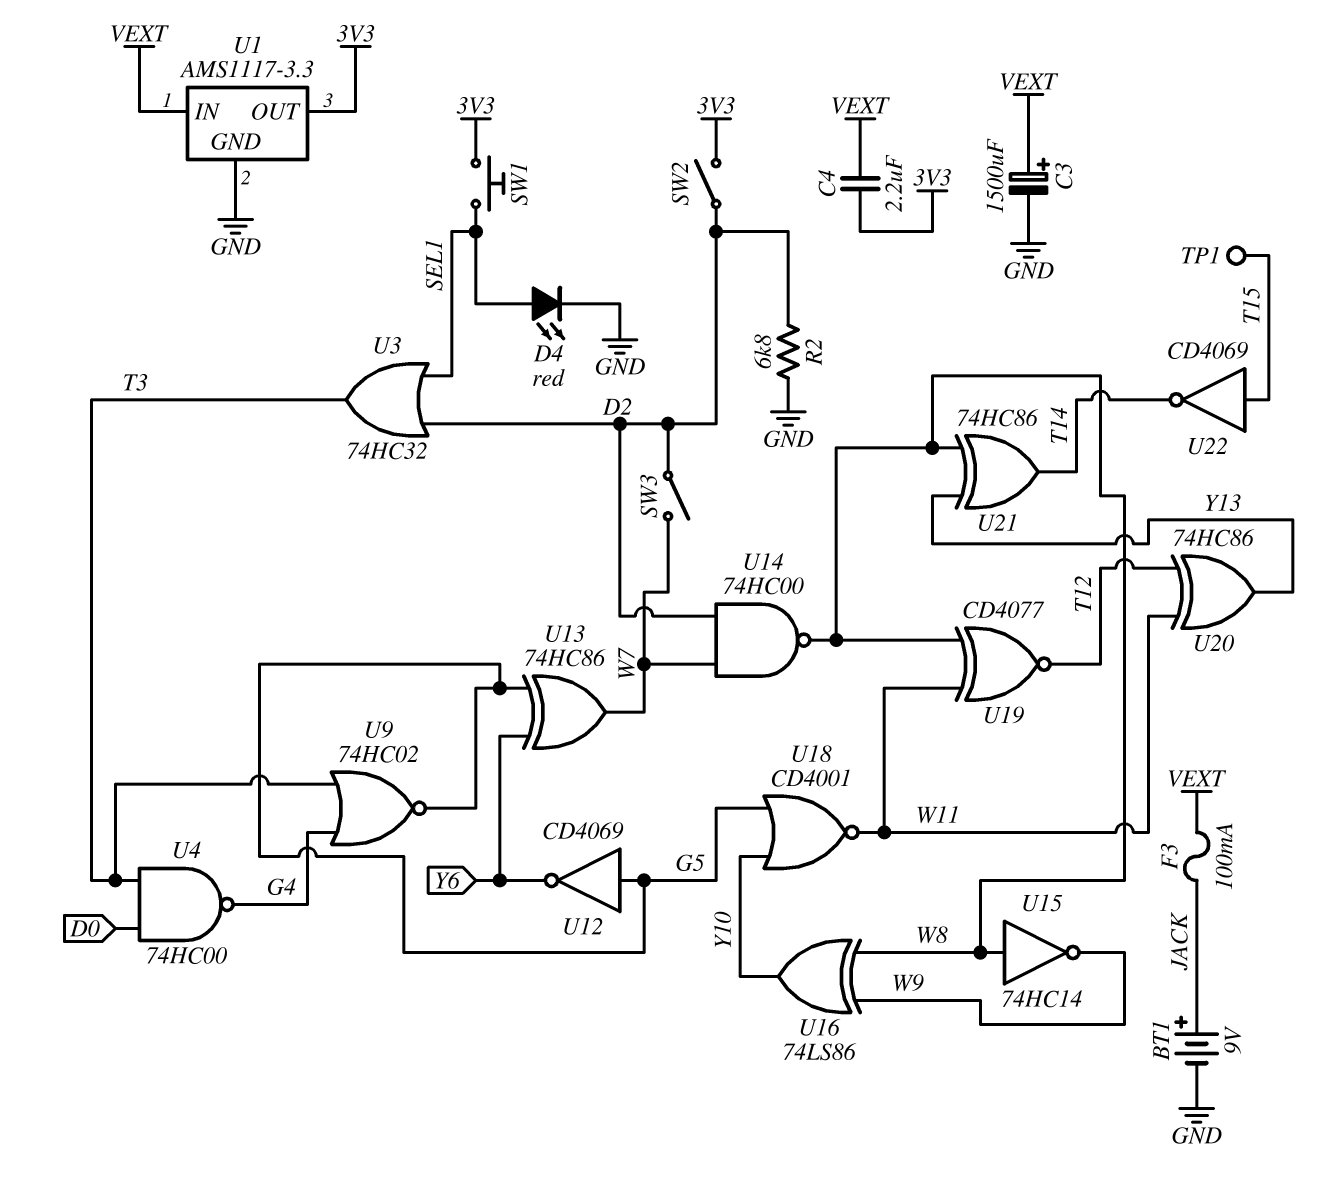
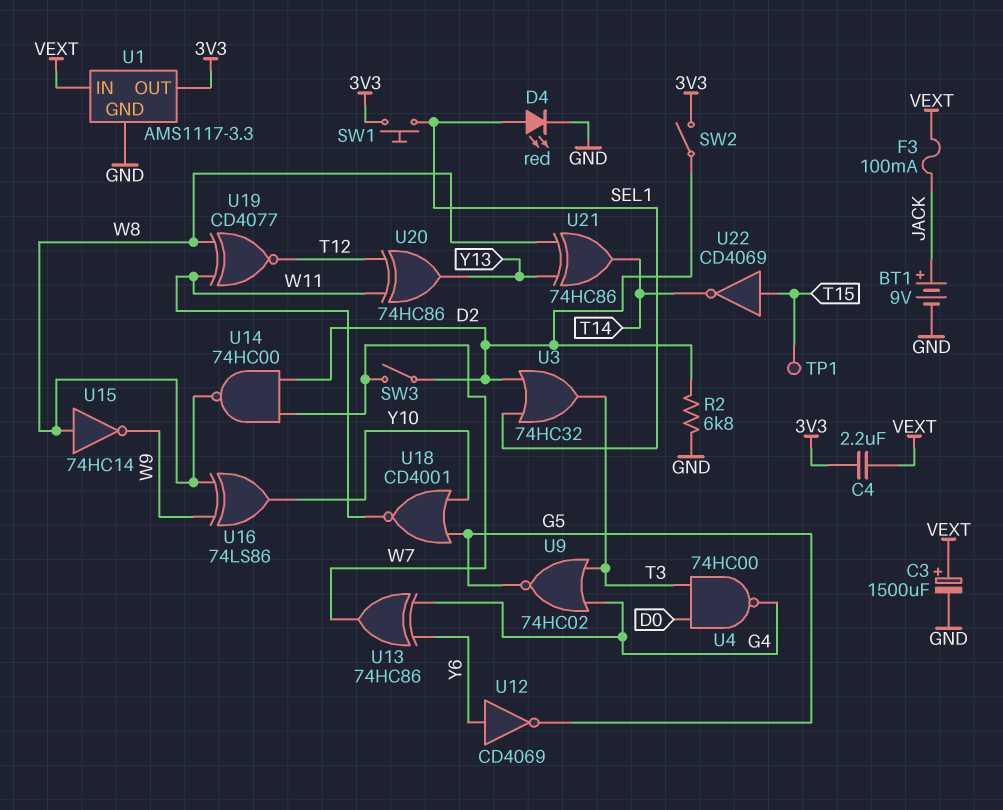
U12: NOT CD4069 (in G5, out Y6) -> NOT CD4069 (in Y6, out G5)
U13: XOR 74HC86 (in G5, in Y6, out W7) -> XOR 74HC86 (in G4, in Y6, out W7)

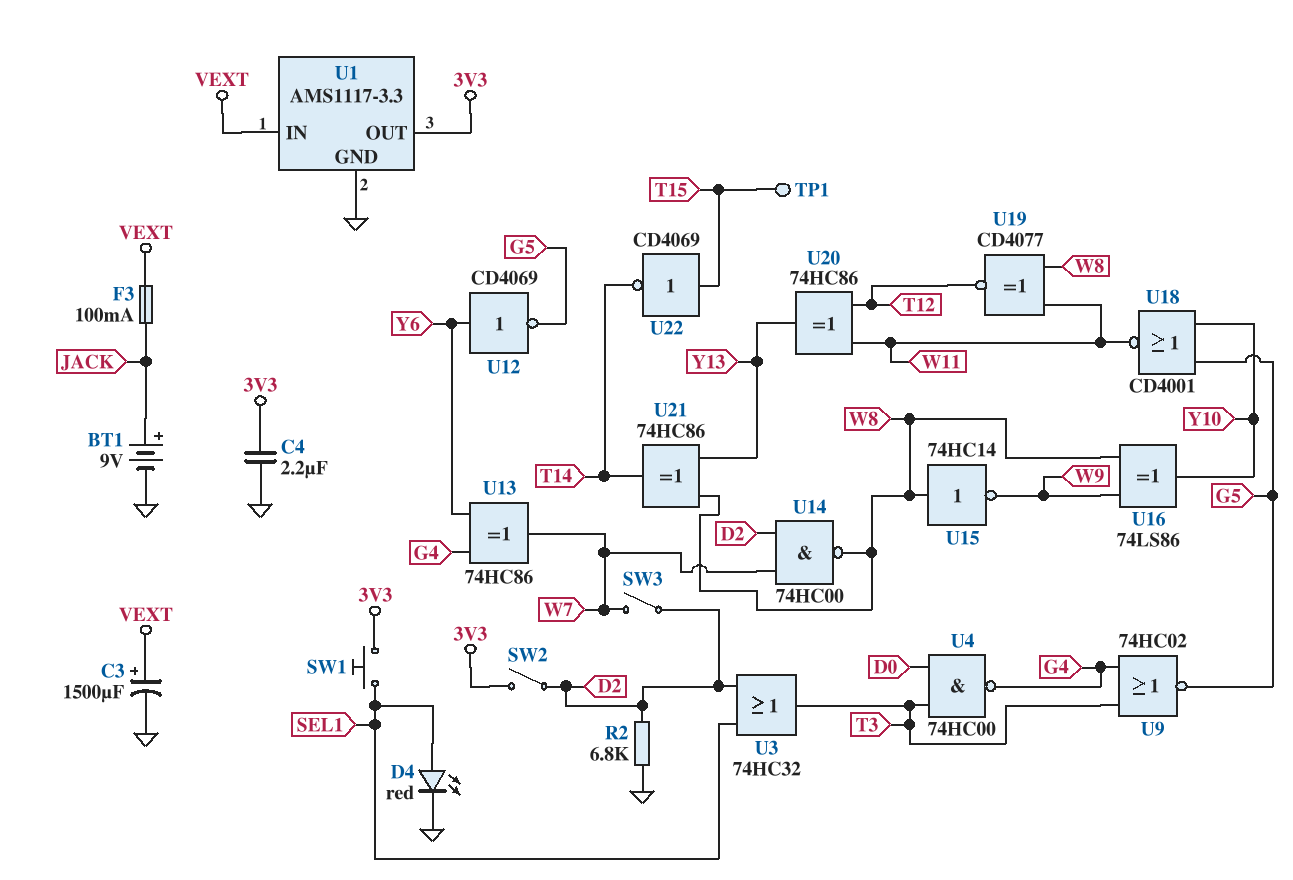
C4: 2.2uF (3V3, VEXT) -> 2.2uF (3V3, GND)

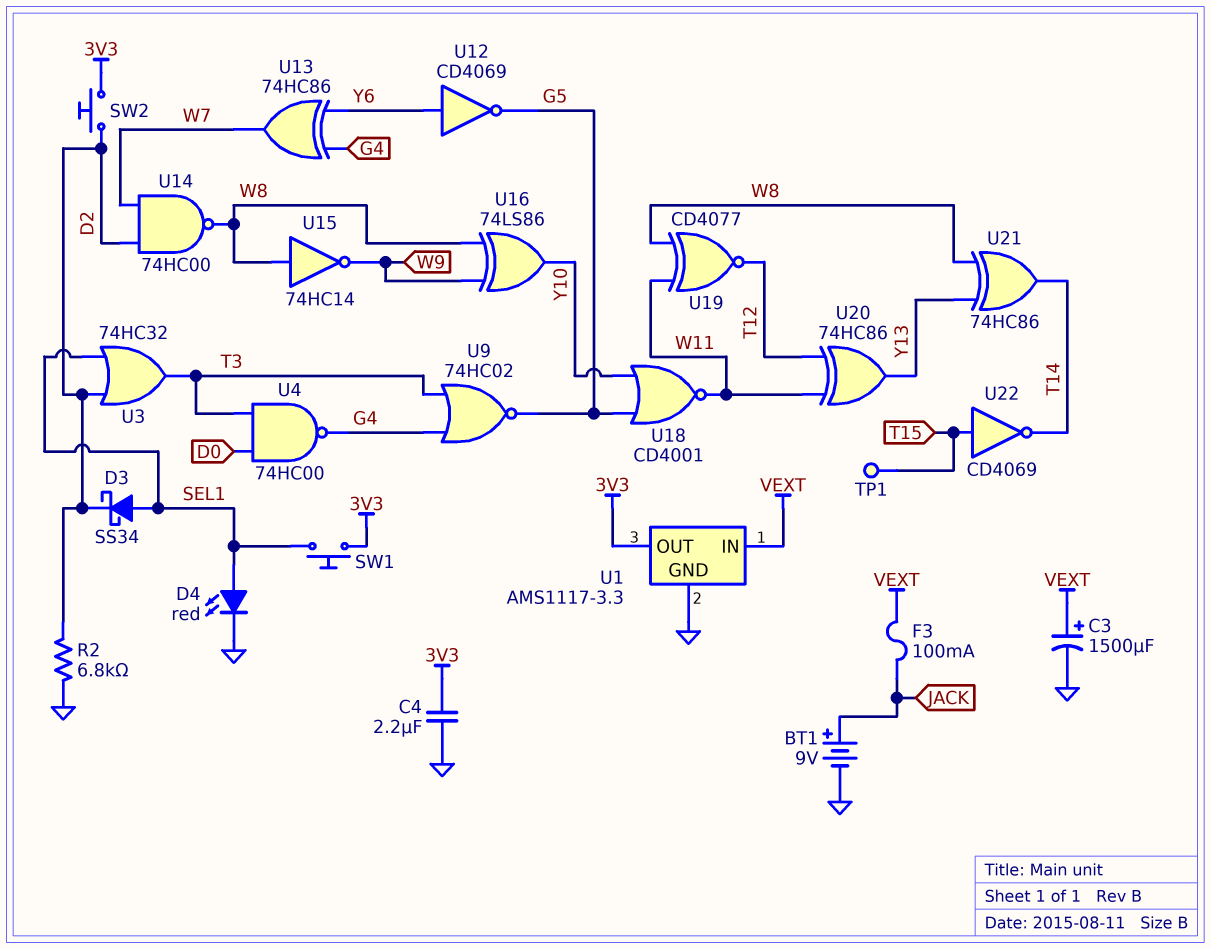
D3: none -> schottky SS34 (A SEL1, K D2)
SW2: switch (3V3, D2) -> button (3V3, D2)
SW3: switch (D2, W7) -> none

